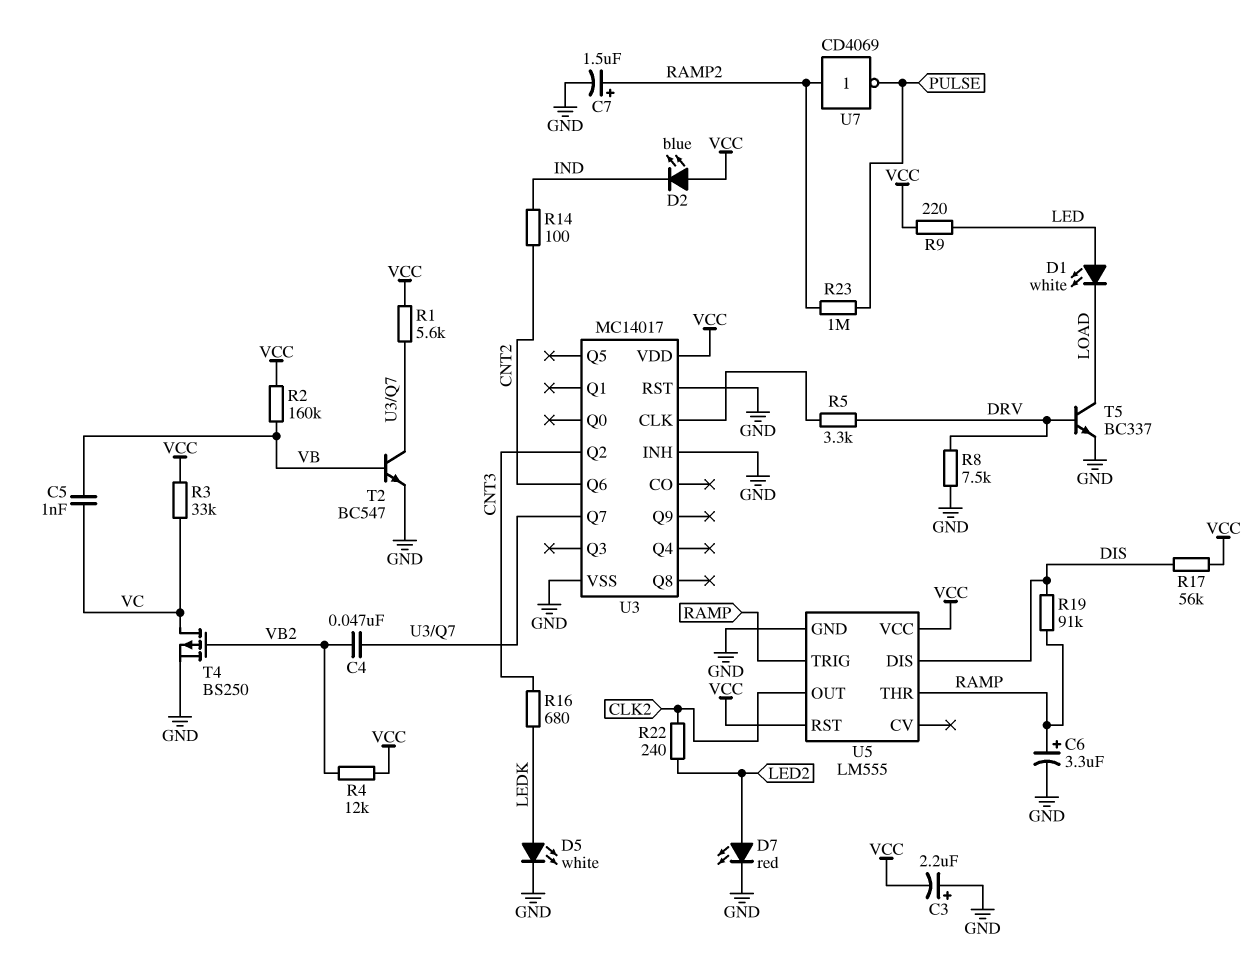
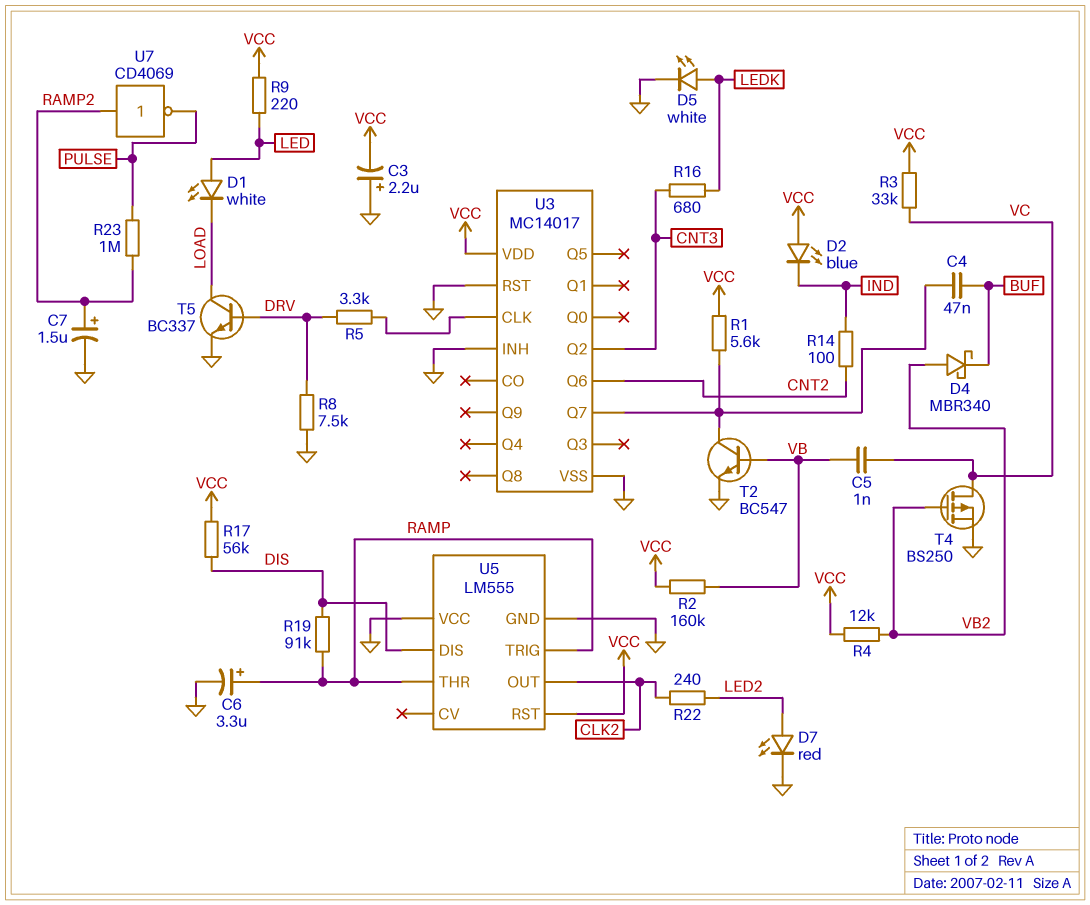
C4: 47nF (U3/Q7, VB2) -> 47nF (BUF, U3/Q7)
D4: none -> schottky MBR340 (A VB2, K BUF)
U5 pin VCC: VCC -> GND

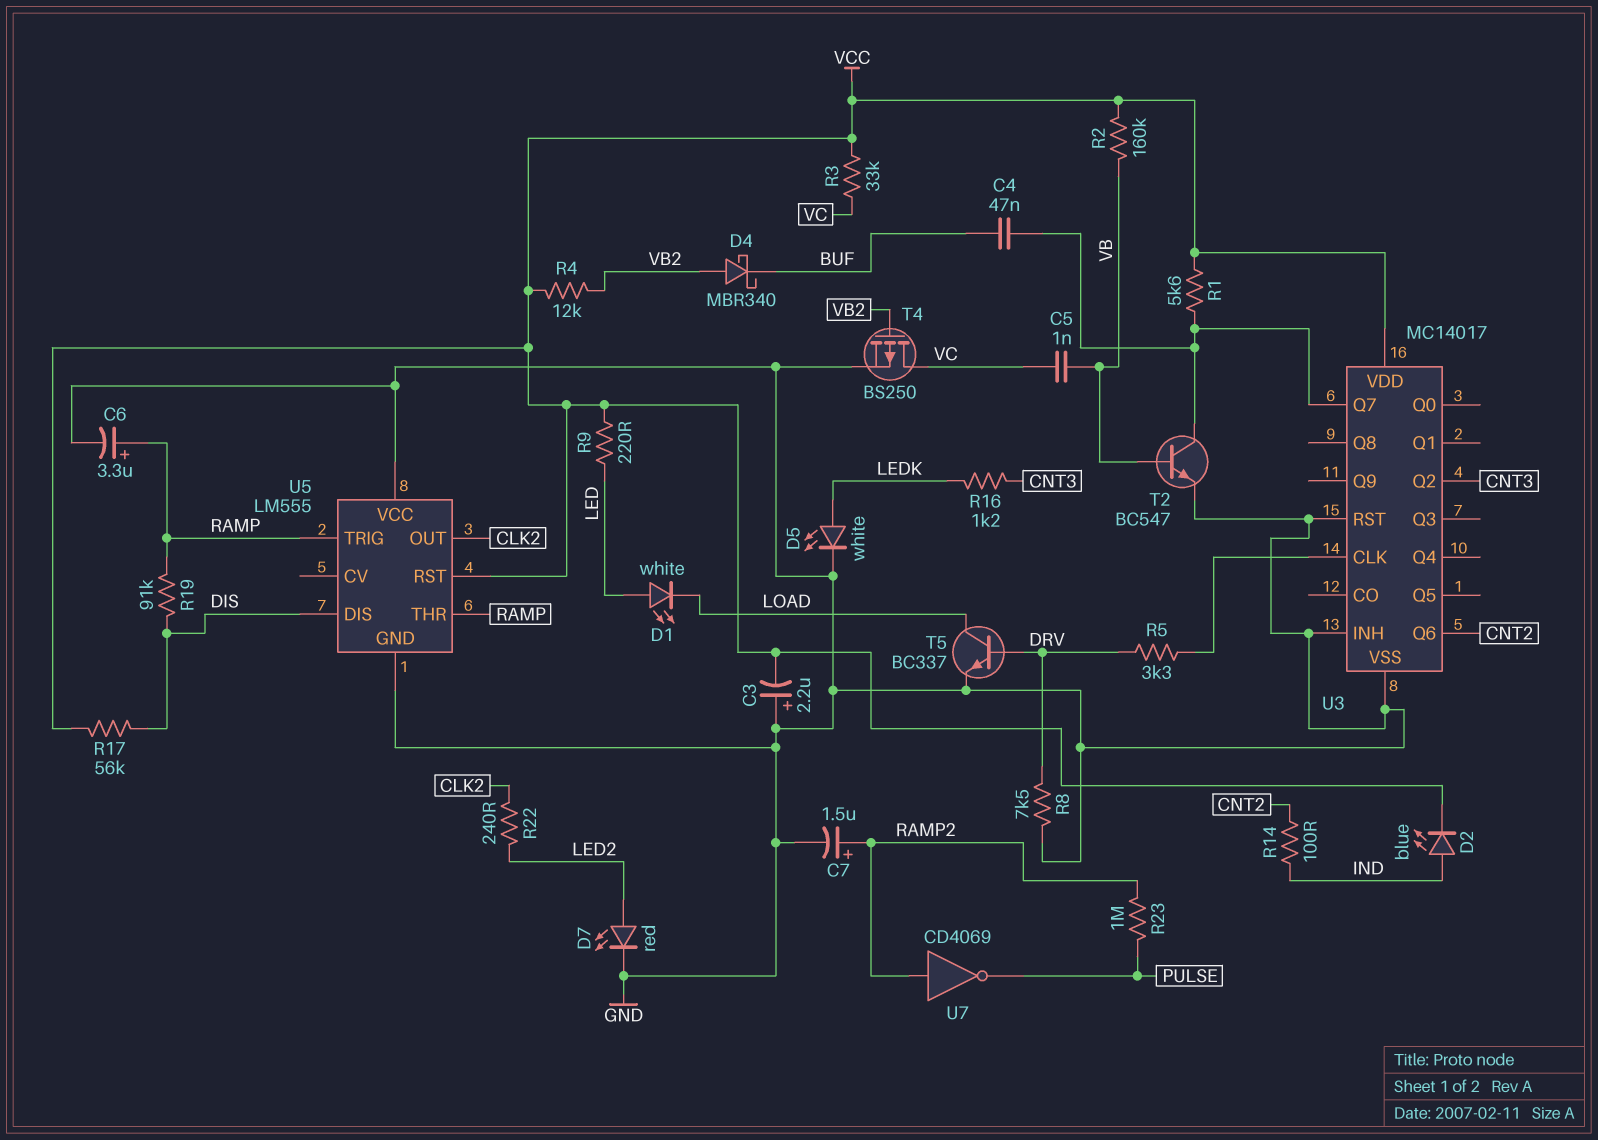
D2: LED blue (A VCC, K IND) -> LED blue (A IND, K VCC)
R16: 680 (CNT3, LEDK) -> 1.2k (CNT3, LEDK)

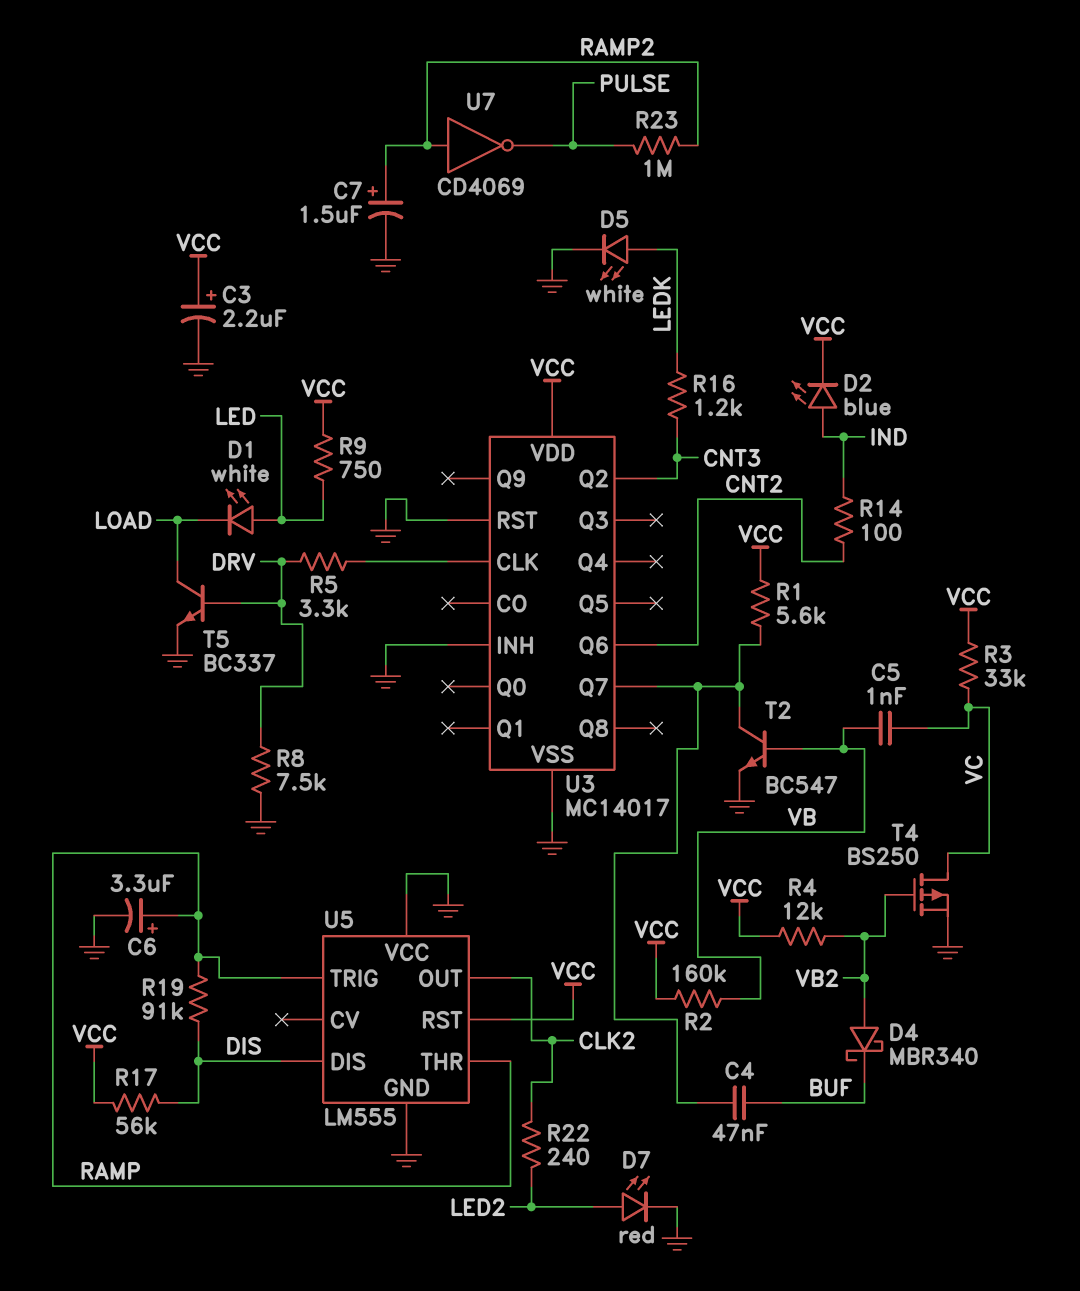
C3: 2.2uF (plus GND, minus VCC) -> 2.2uF (plus VCC, minus GND)
R9: 220 (LED, VCC) -> 750 (LED, VCC)

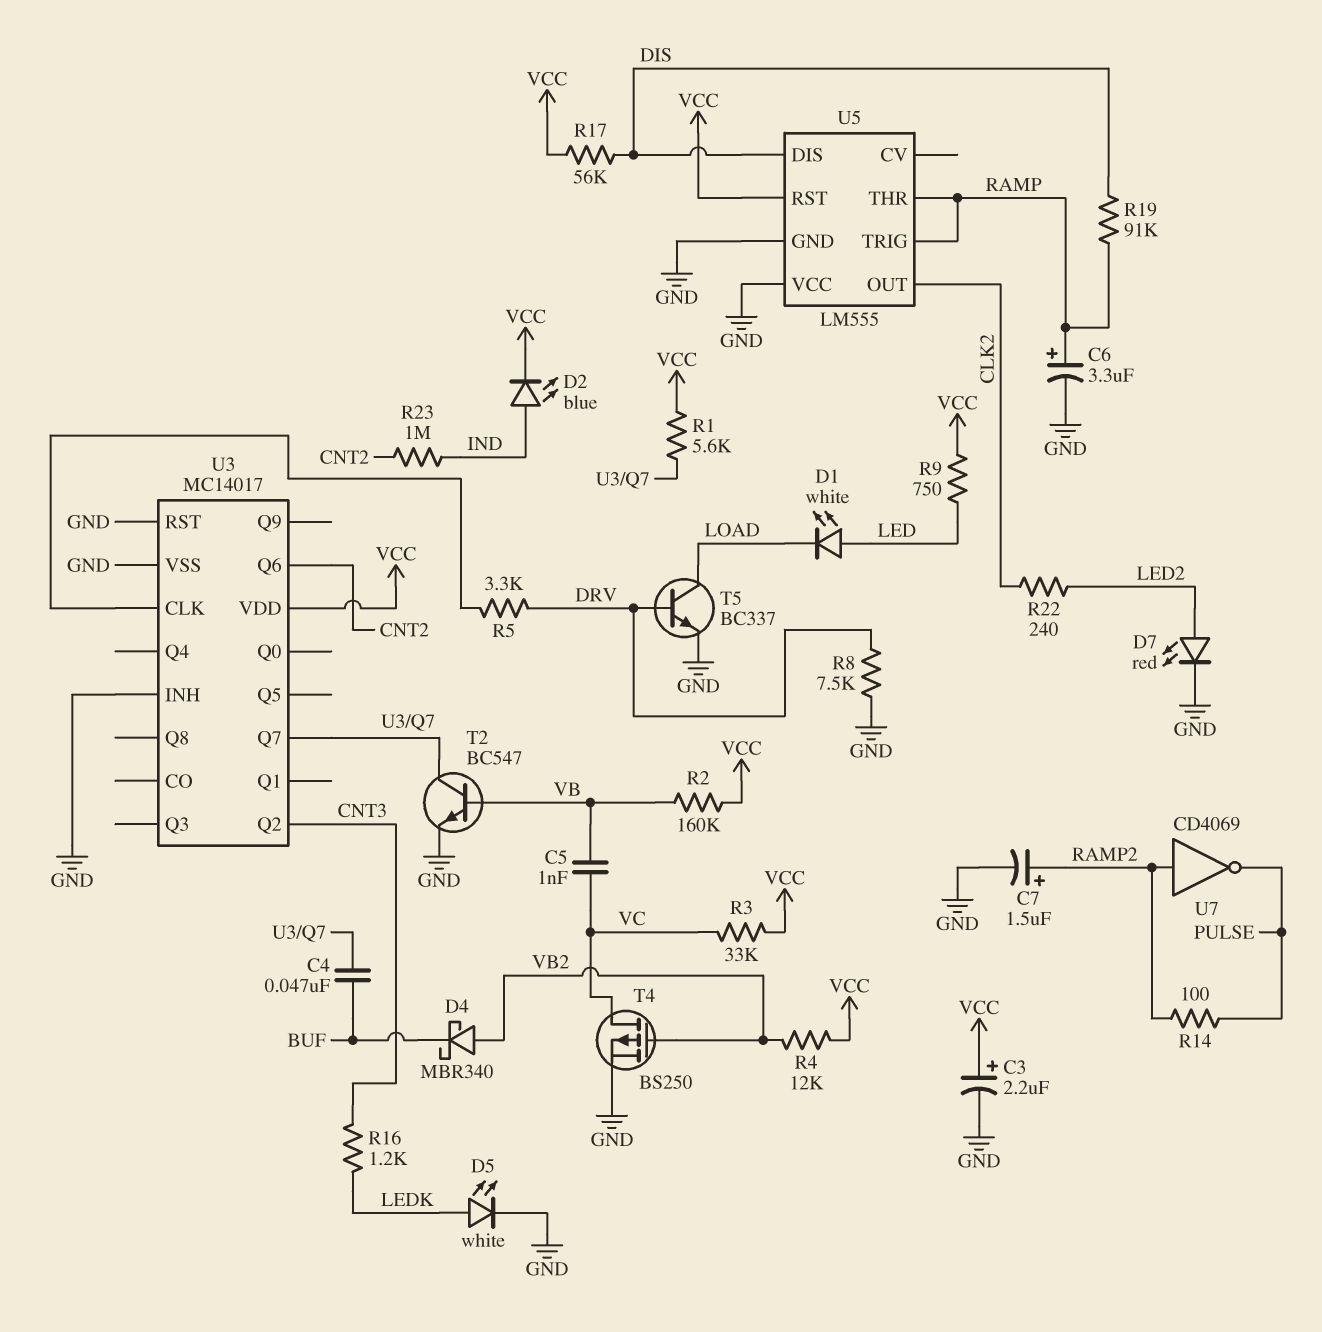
R14: 100 (CNT2, IND) -> 100 (PULSE, RAMP2)
R23: 1M (PULSE, RAMP2) -> 1M (CNT2, IND)

